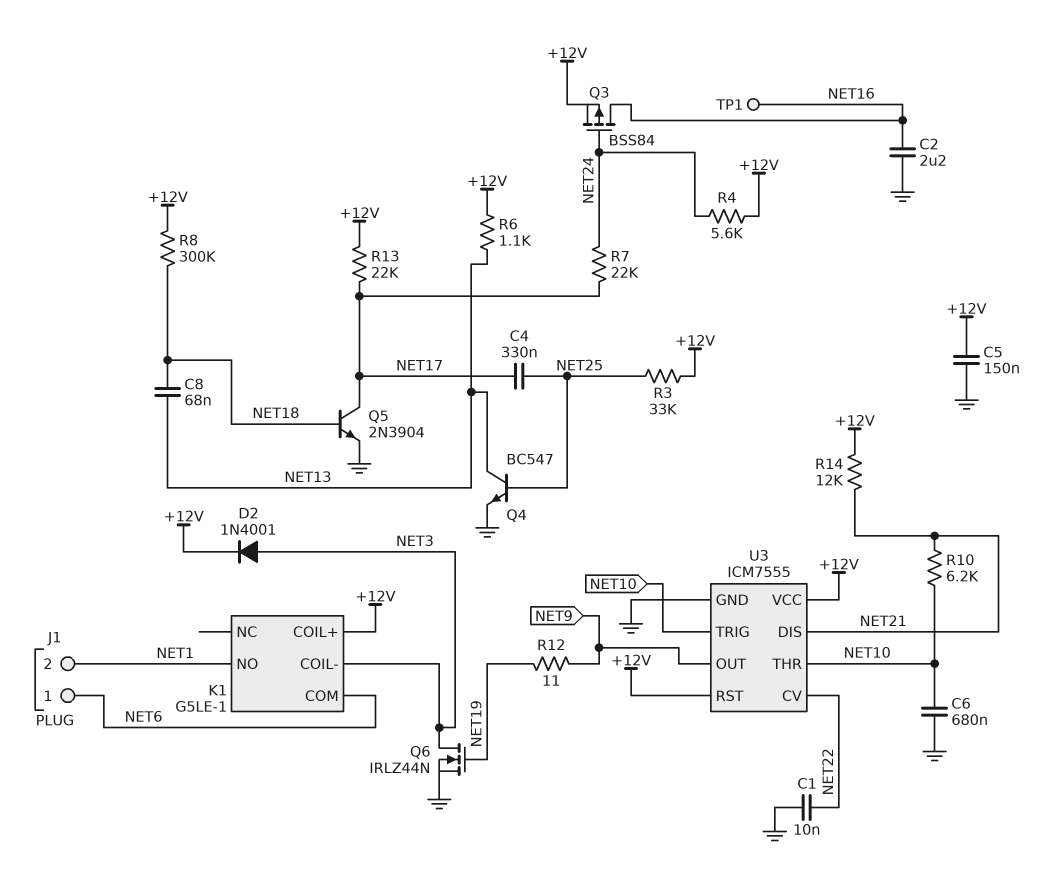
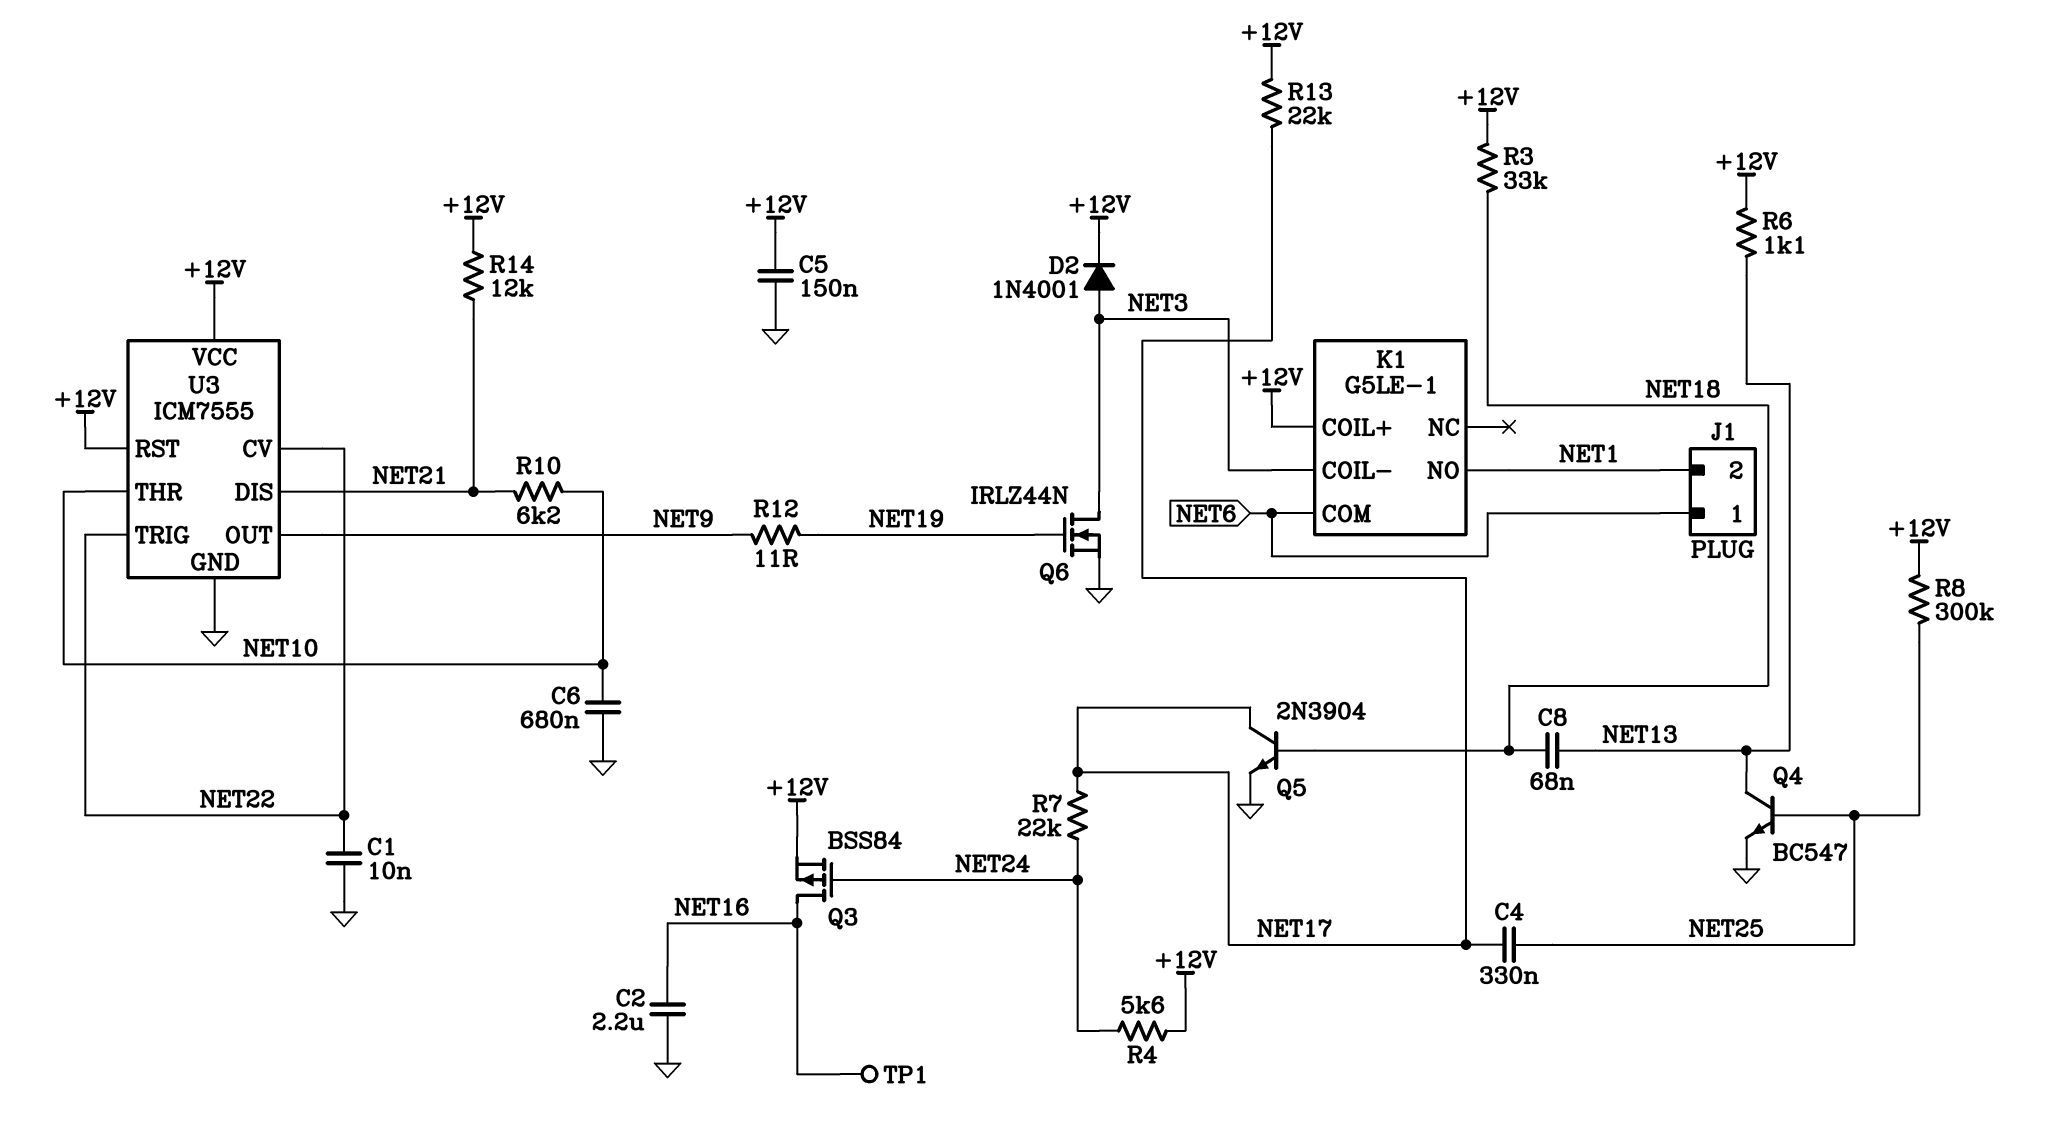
R3: 33k (+12V, NET25) -> 33k (+12V, NET18)
R8: 300k (+12V, NET18) -> 300k (+12V, NET25)
U3 pin TRIG: NET10 -> NET22

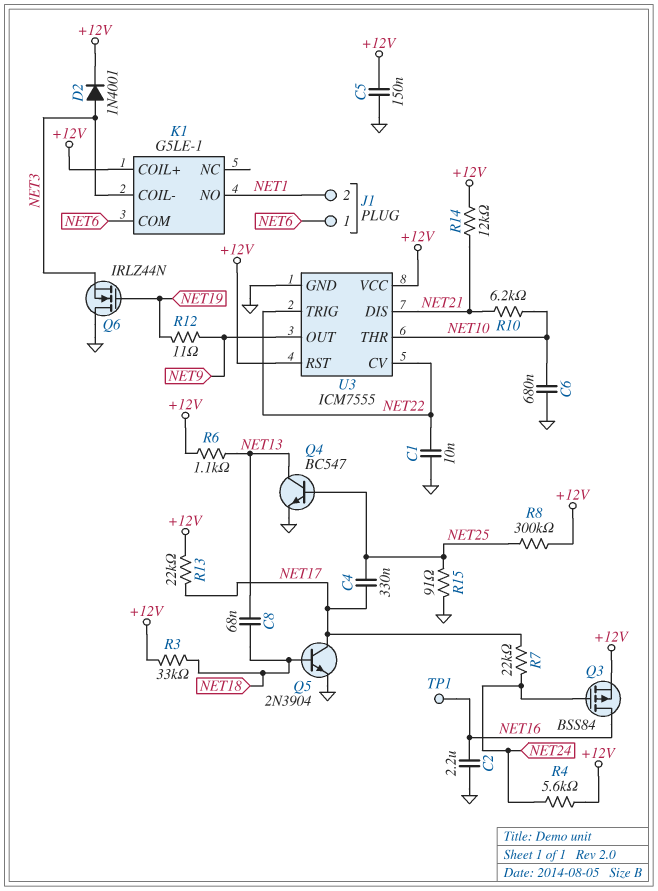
Q6: NMOS IRLZ44N (G NET19, D NET3, S GND) -> NMOS IRLZ44N (G NET19, D GND, S NET3)
R15: none -> 91 (GND, NET25)

